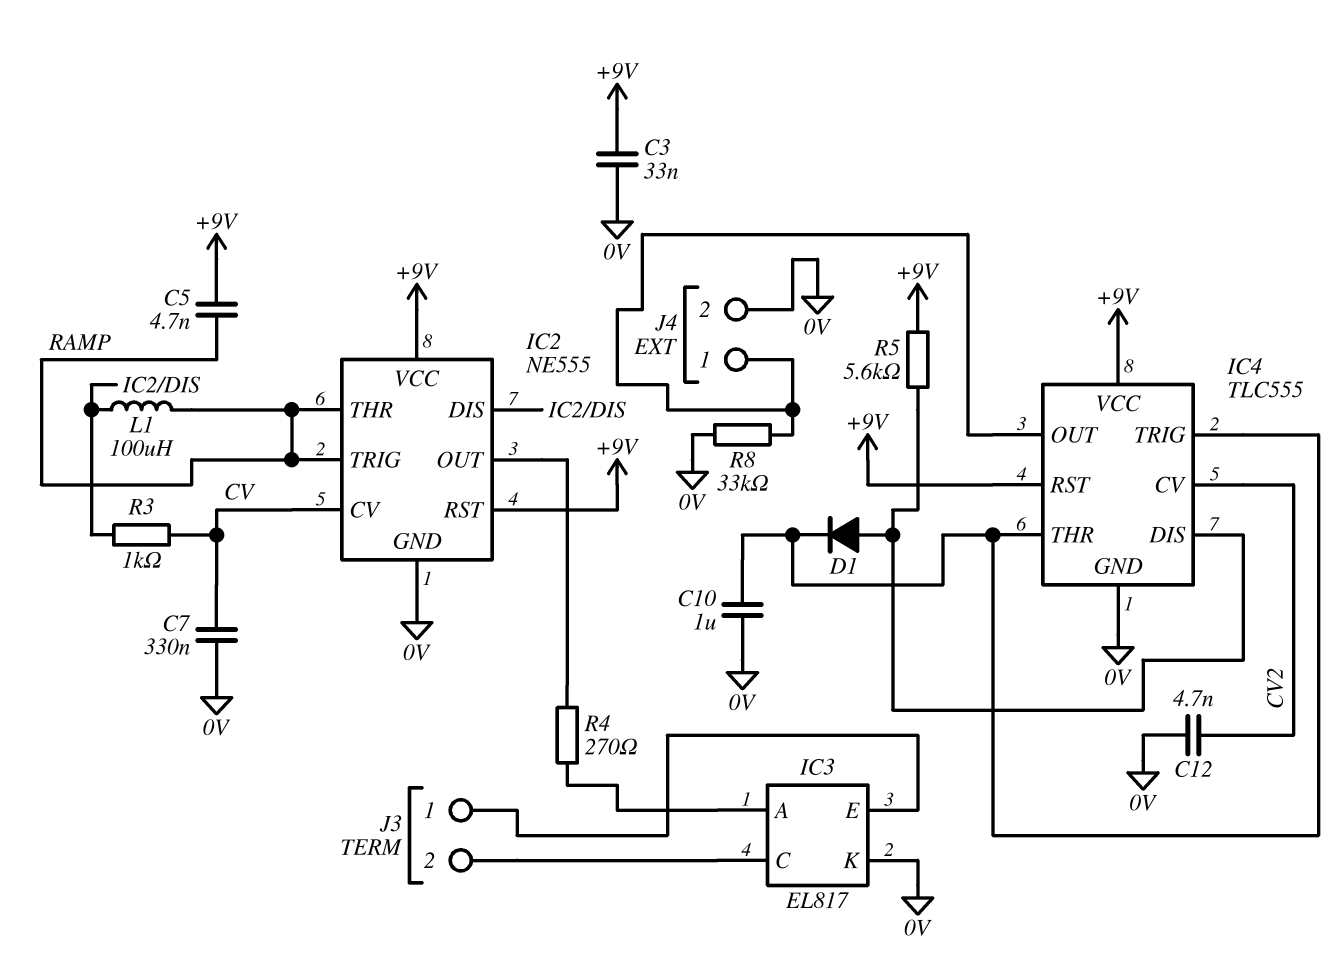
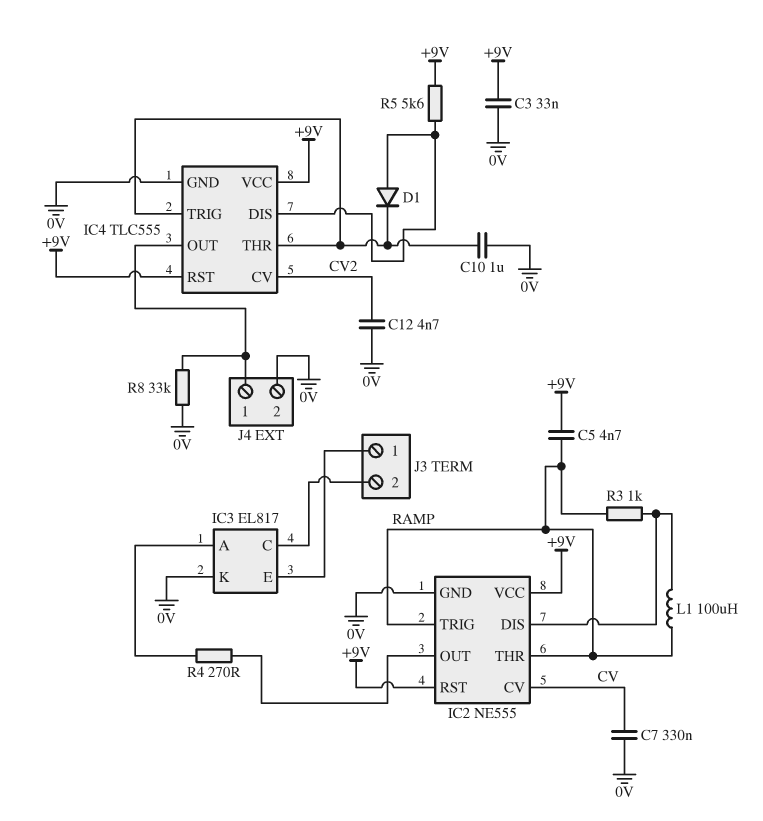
R3: 1k (CV, IC2/DIS) -> 1k (IC2/DIS, RAMP)

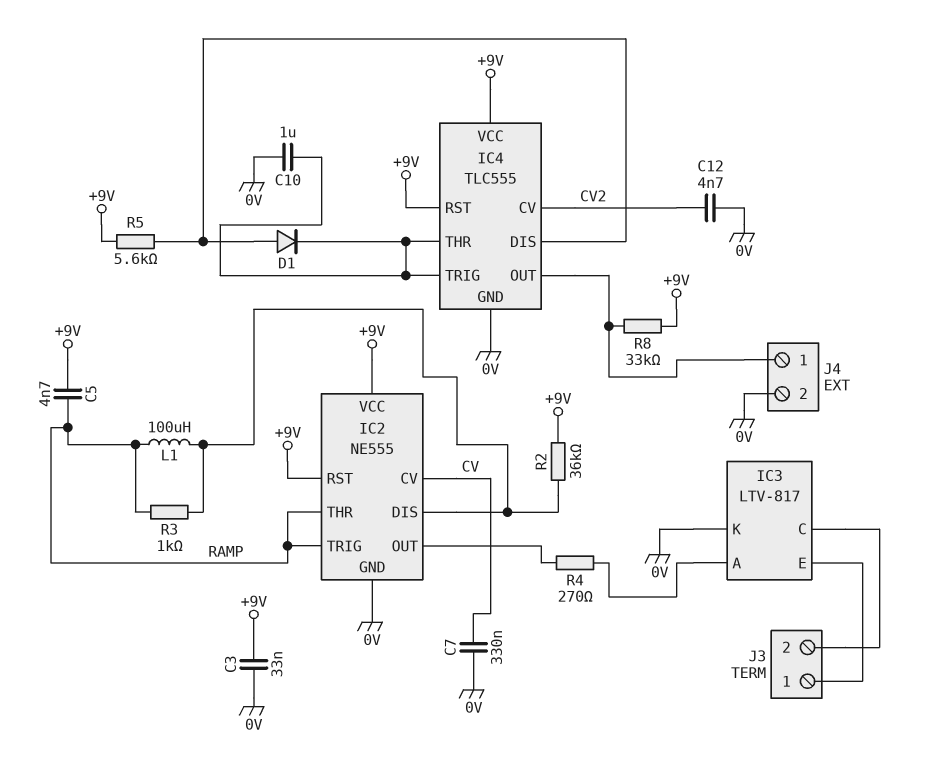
IC3: EL817 -> LTV-817
R2: none -> 36k (+9V, IC2/DIS)
R8: 33k (0V, IC4/OUT) -> 33k (+9V, IC4/OUT)

